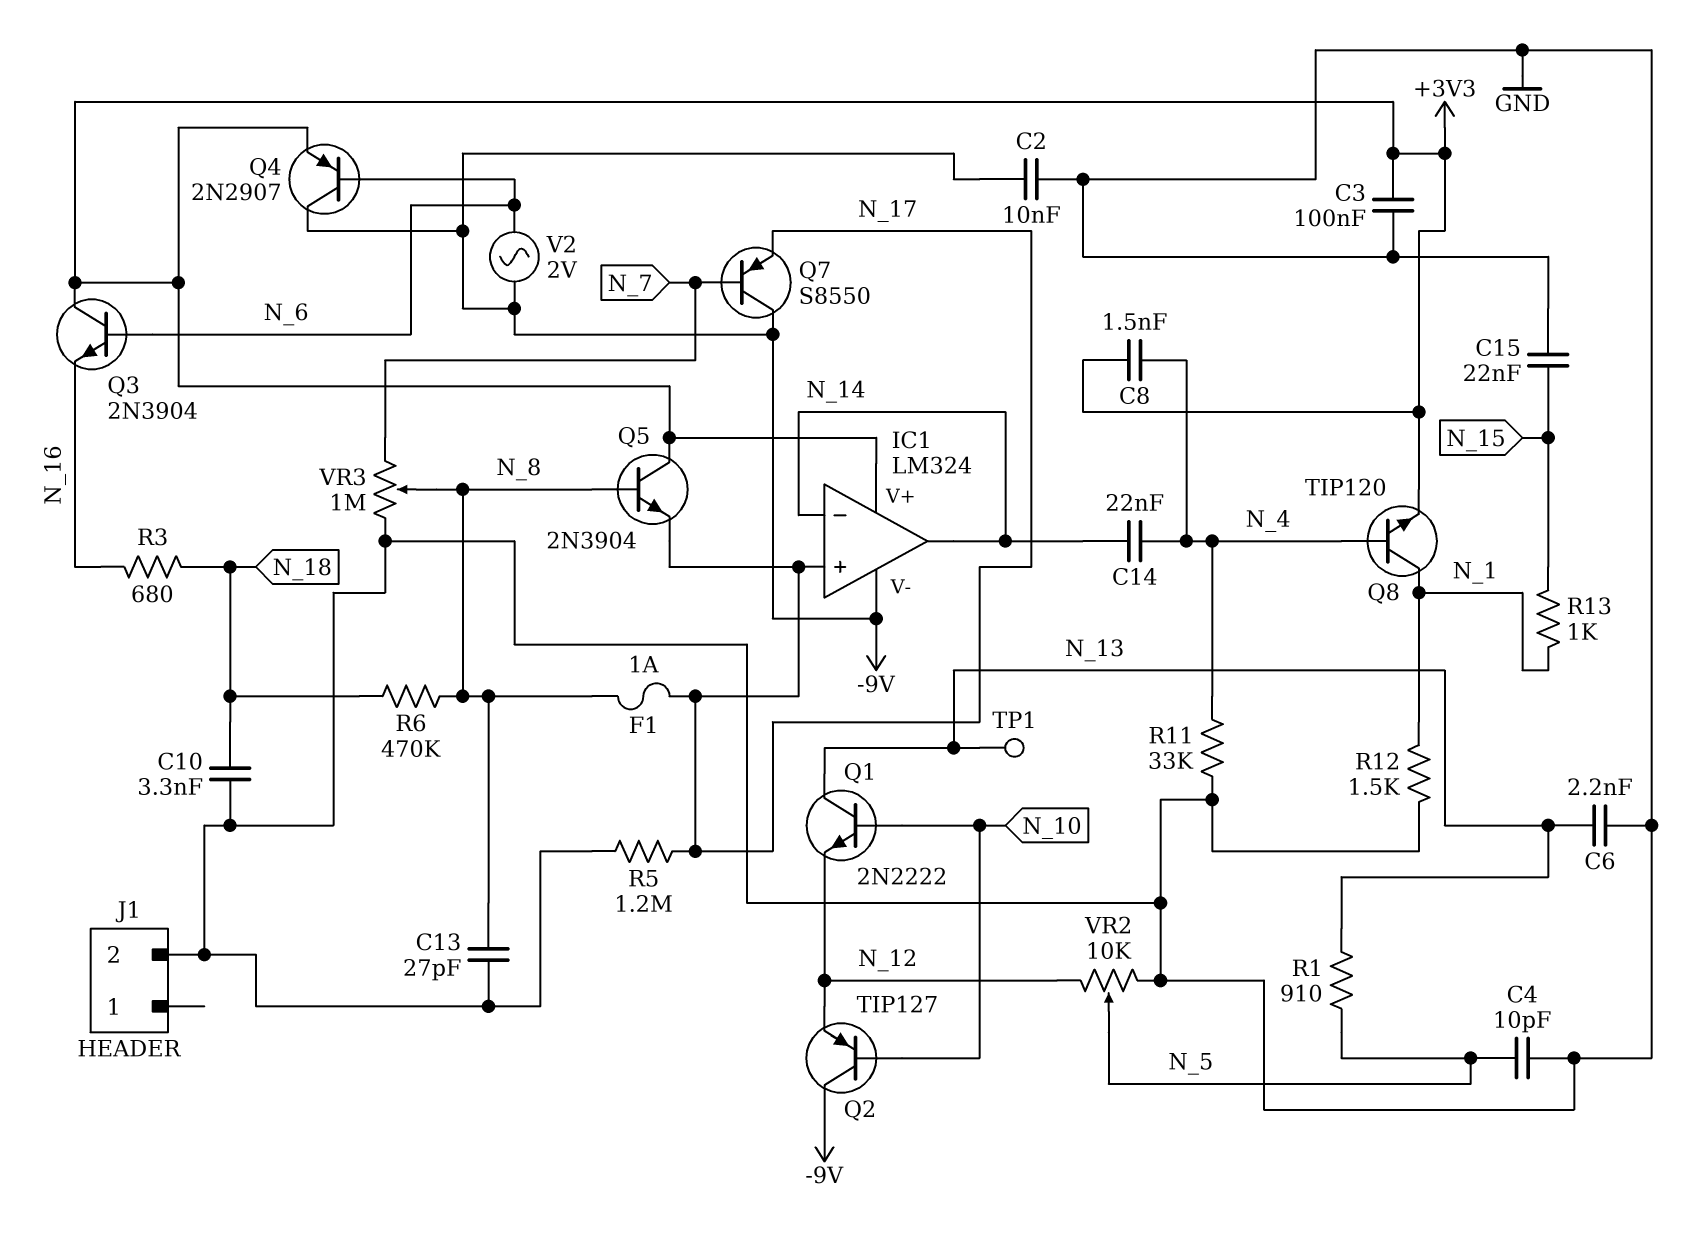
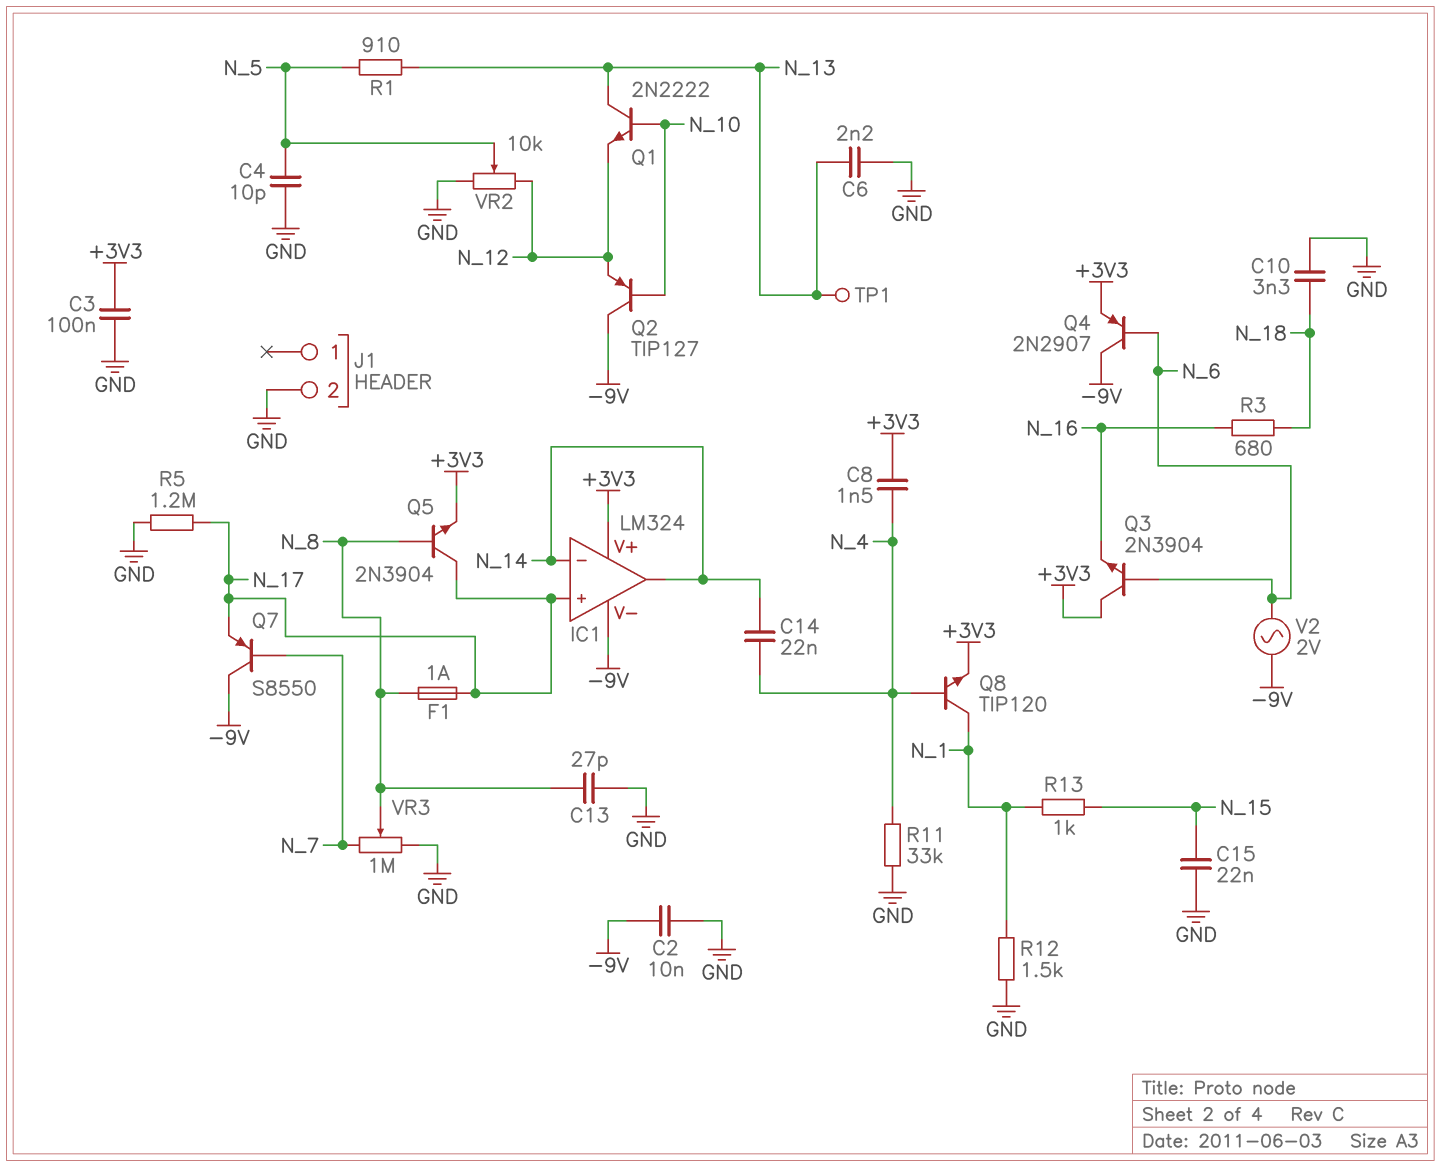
Q5: NPN 2N3904 (B N_8, C +3V3, E N_17) -> NPN 2N3904 (B N_8, C N_17, E +3V3)
R6: 470k (N_8, N_18) -> none

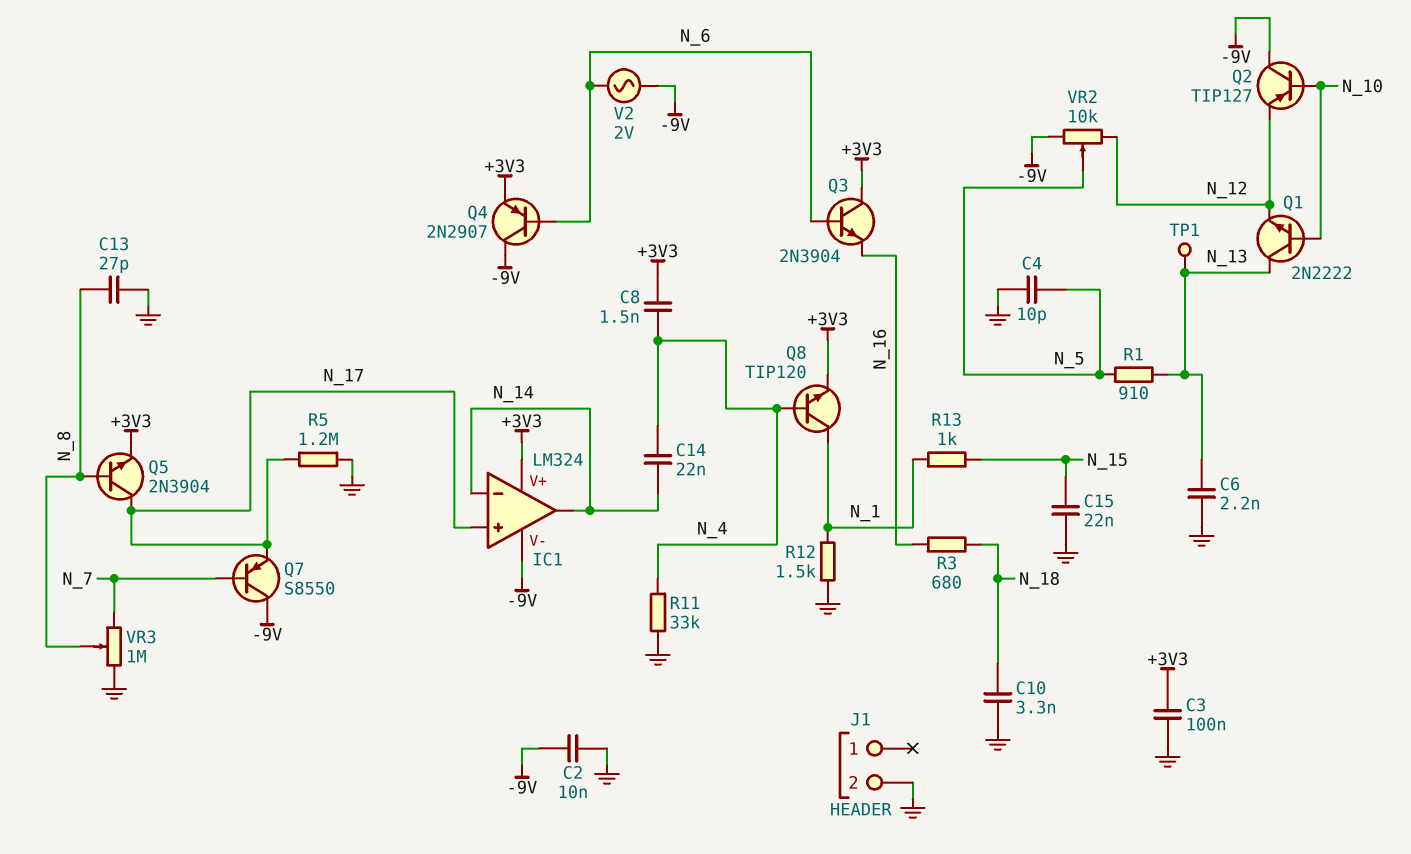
F1: 1A (N_8, N_17) -> none
VR2: 10k (GND, N_12, wiper N_5) -> 10k (-9V, N_12, wiper N_5)

